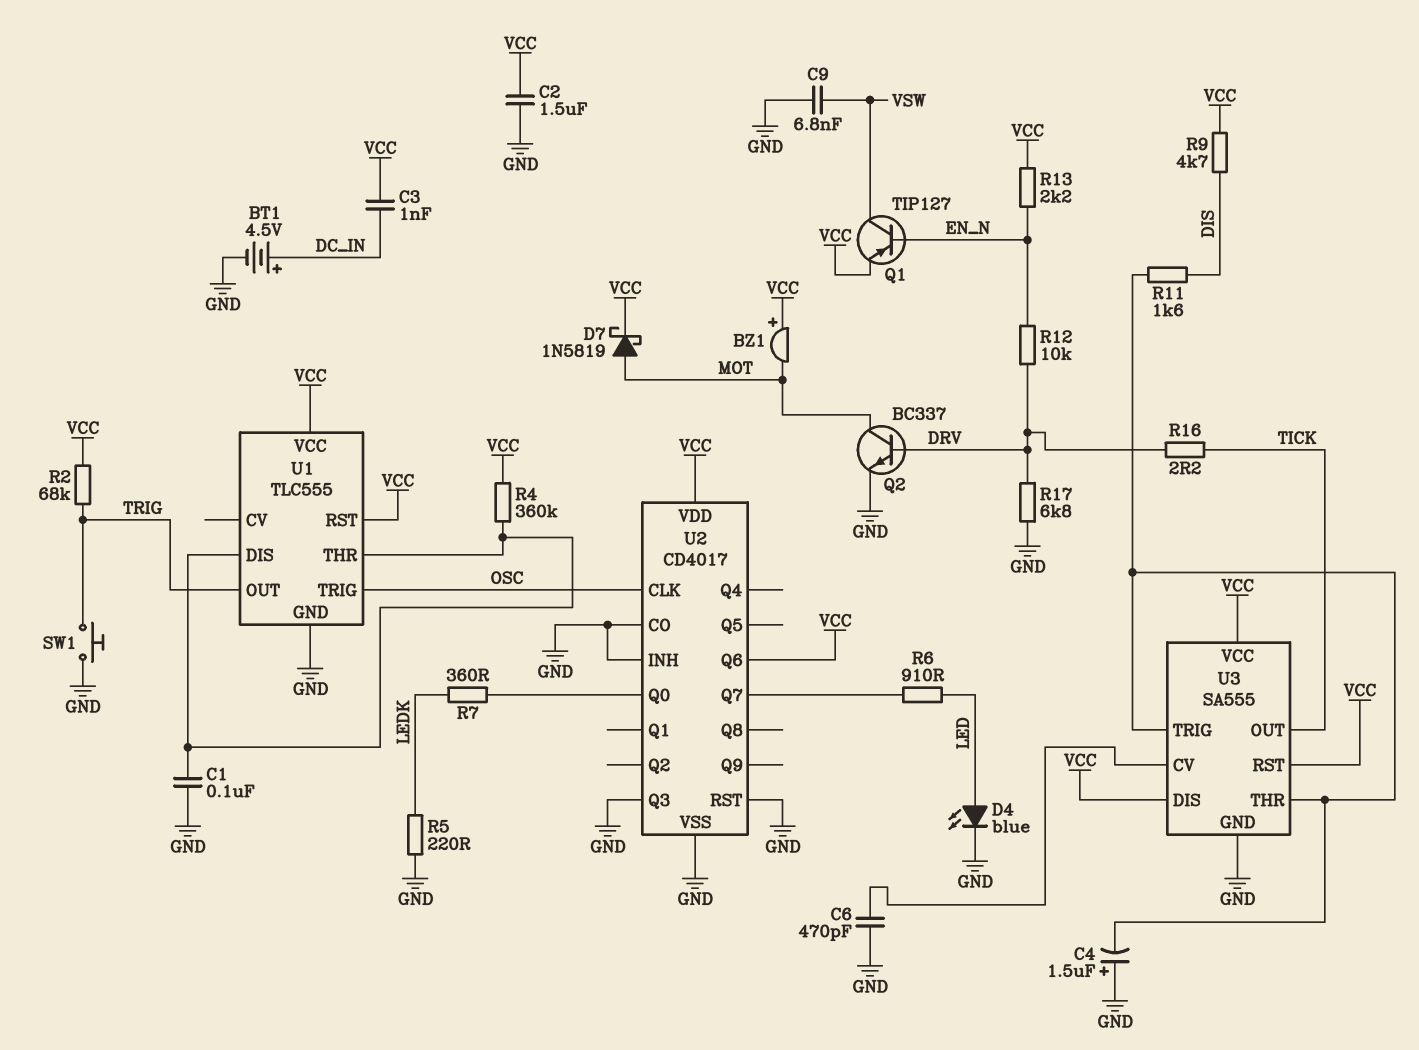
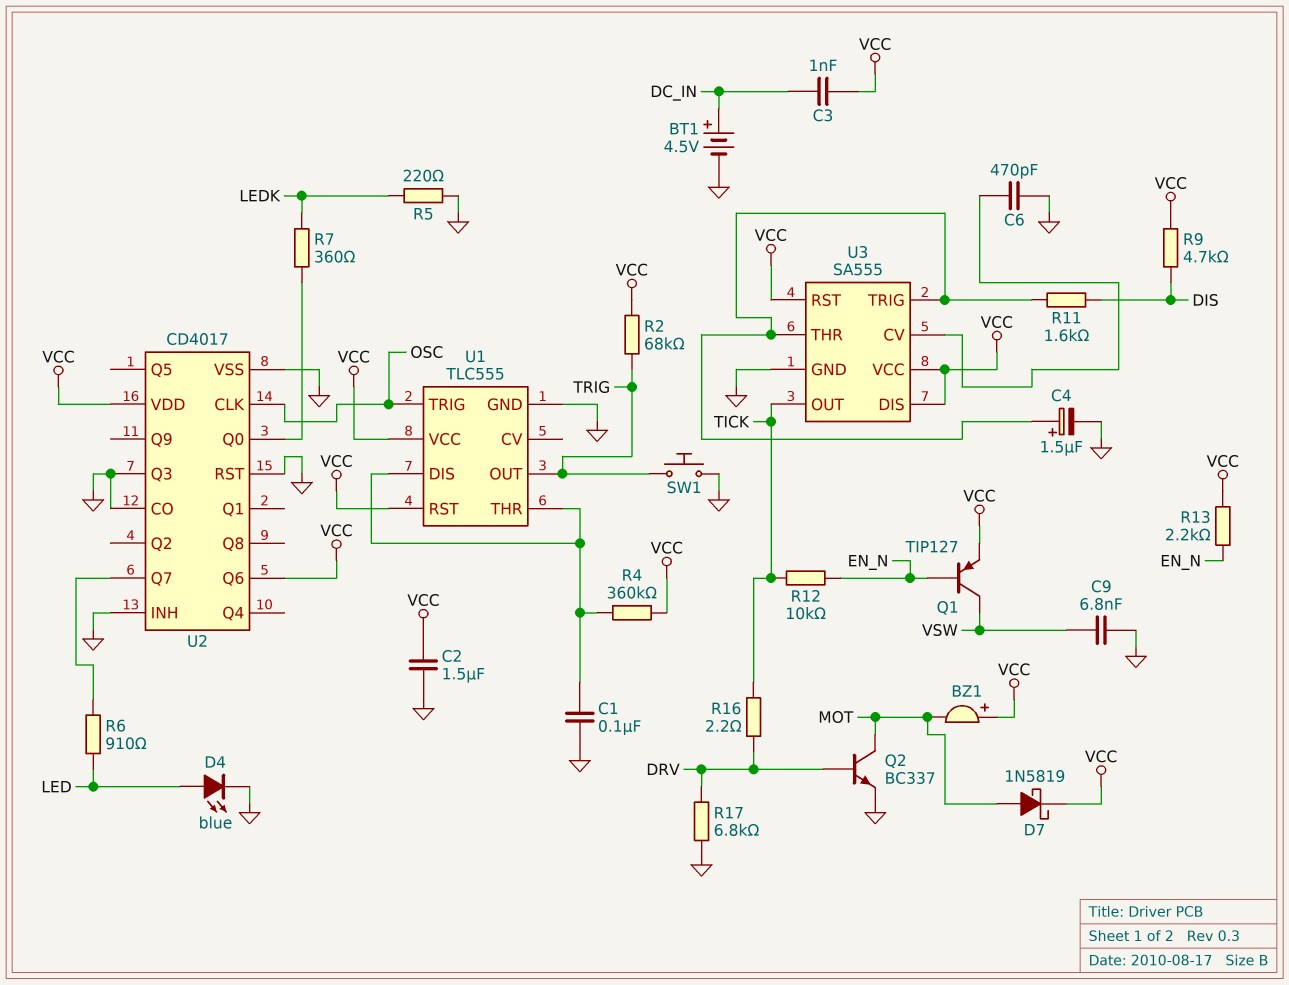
C4: 1.5uF (plus GND, minus U3/THR) -> 1.5uF (plus U3/THR, minus GND)
R12: 10k (DRV, EN_N) -> 10k (EN_N, TICK)

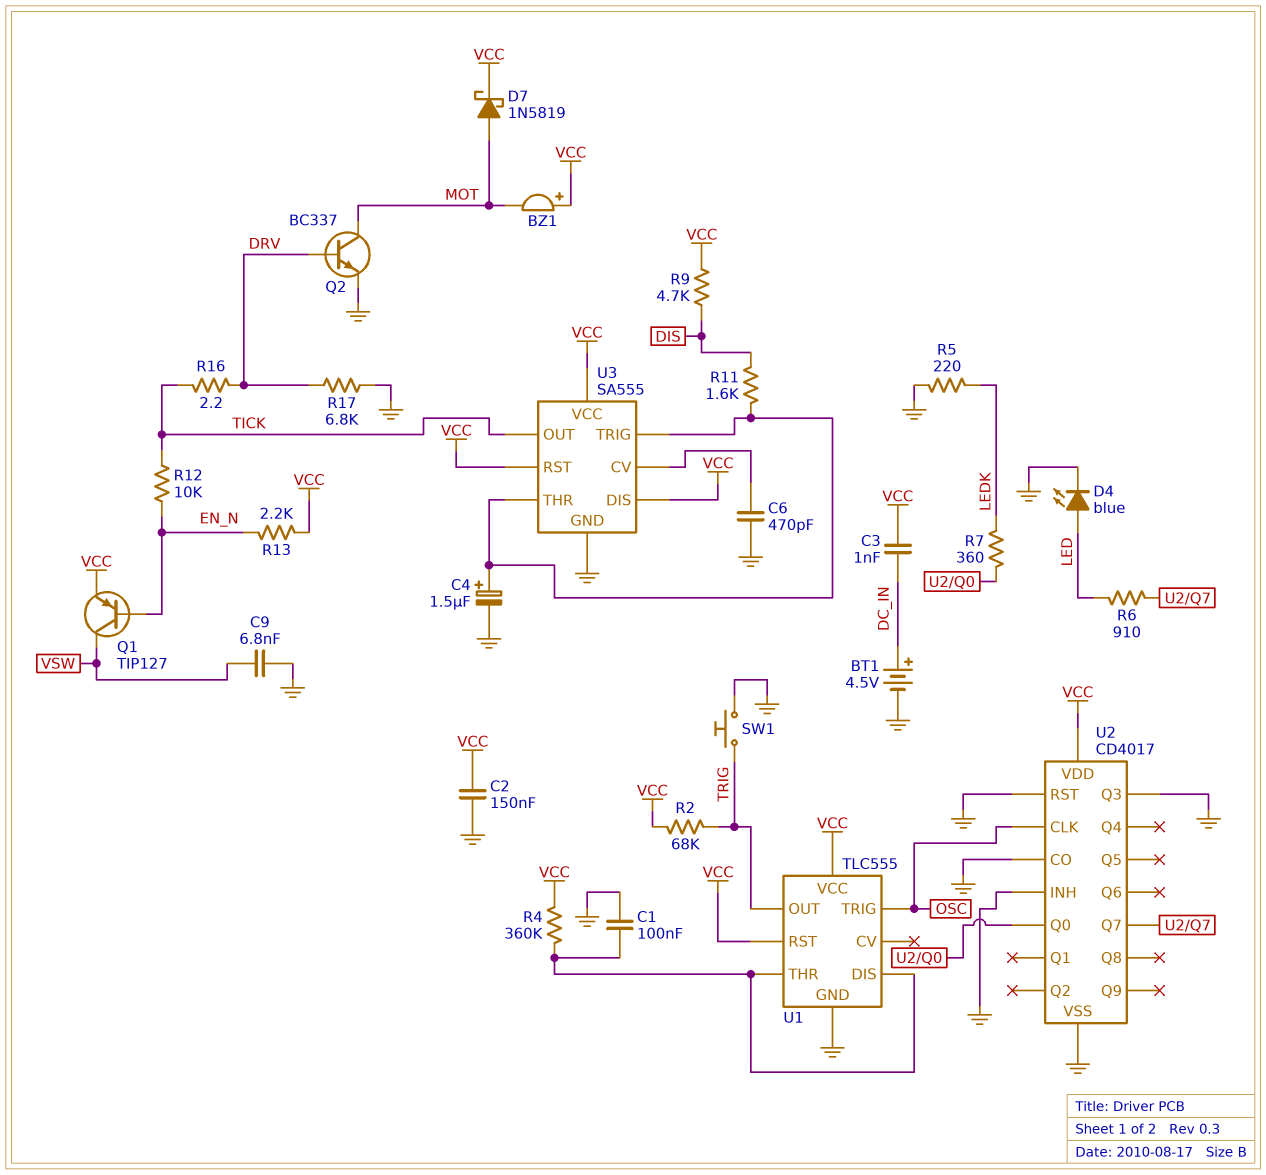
C2: 1.5uF (GND, VCC) -> 150nF (GND, VCC)
U2 pin Q6: VCC -> none

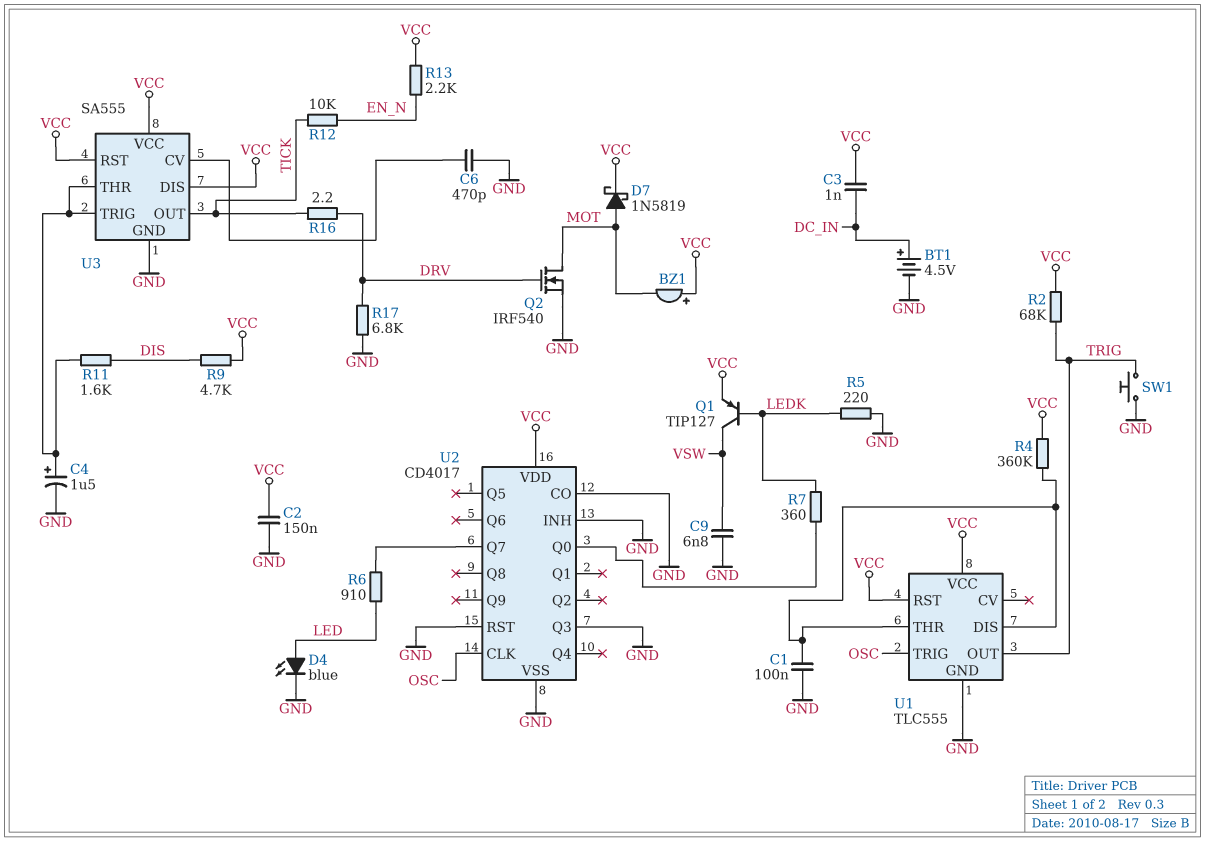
Q1: PNP TIP127 (B EN_N, C VSW, E VCC) -> PNP TIP127 (B LEDK, C VSW, E VCC)
Q2: NPN BC337 (B DRV, C MOT, E GND) -> NMOS IRF540 (G DRV, D MOT, S GND)

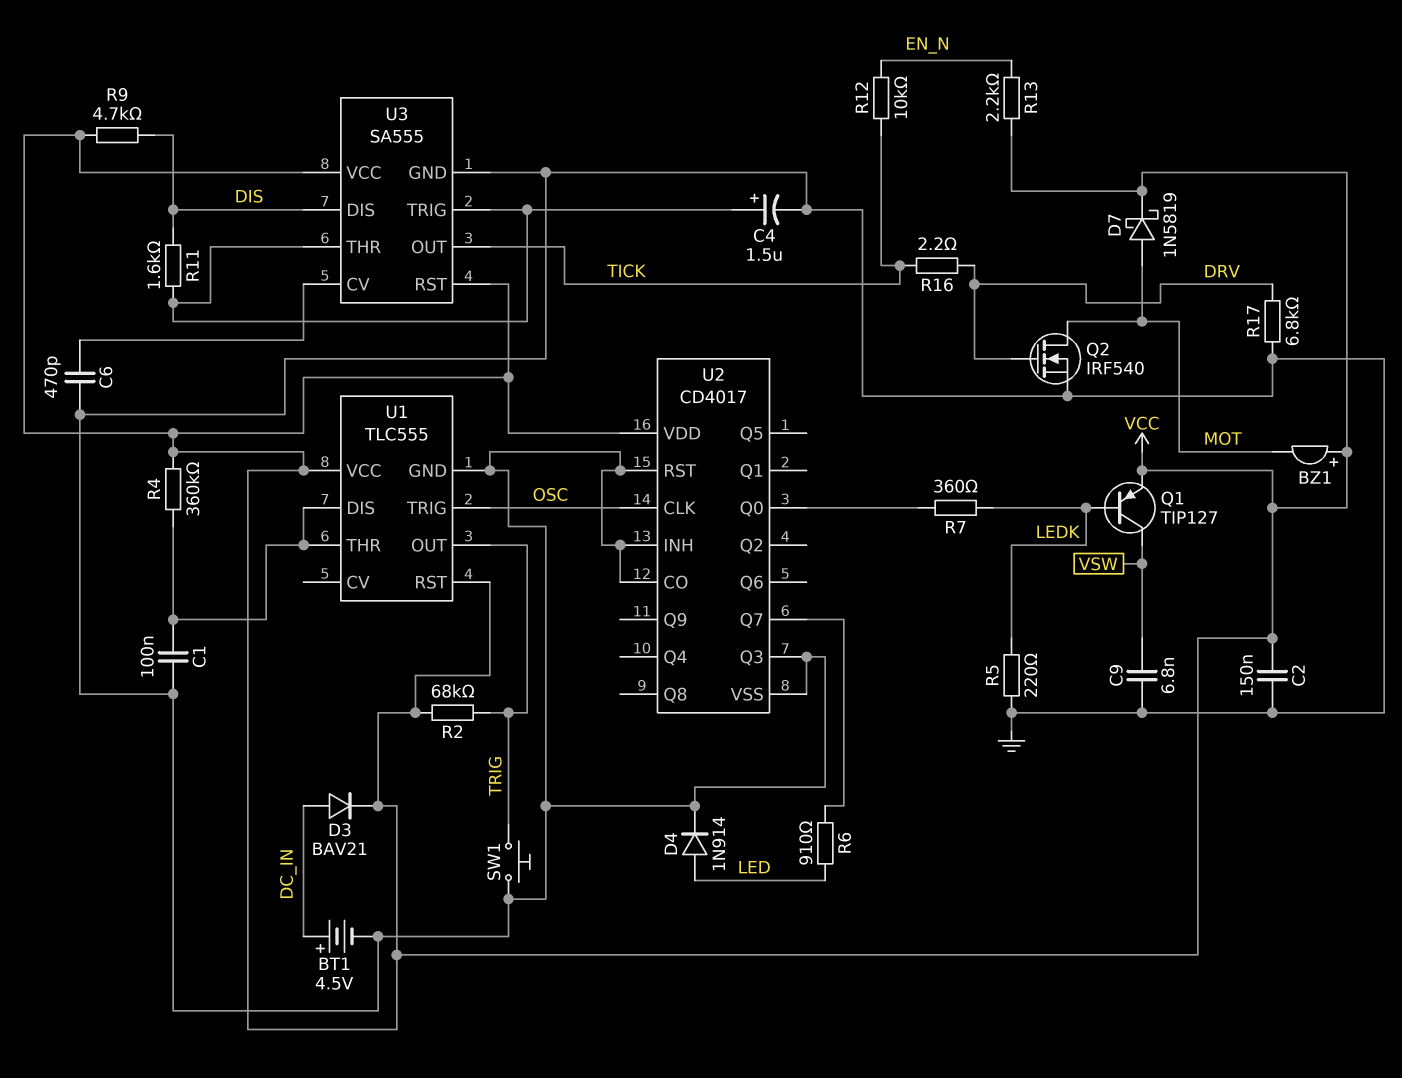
C3: 1nF (DC_IN, VCC) -> none
D3: none -> diode BAV21 (A DC_IN, K VCC)
D4: LED blue (A LED, K GND) -> diode 1N914 (A LED, K GND)
U3 pin DIS: VCC -> DIS

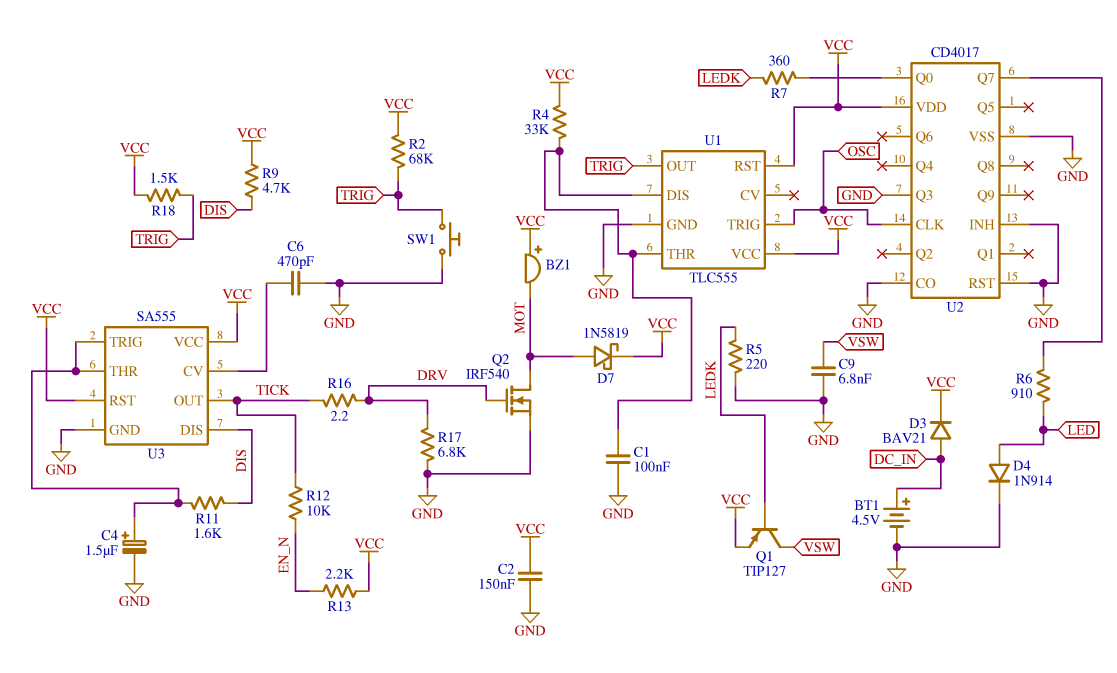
R4: 360k (U1/DIS, VCC) -> 33k (U1/DIS, VCC)
R18: none -> 1.5k (TRIG, VCC)

